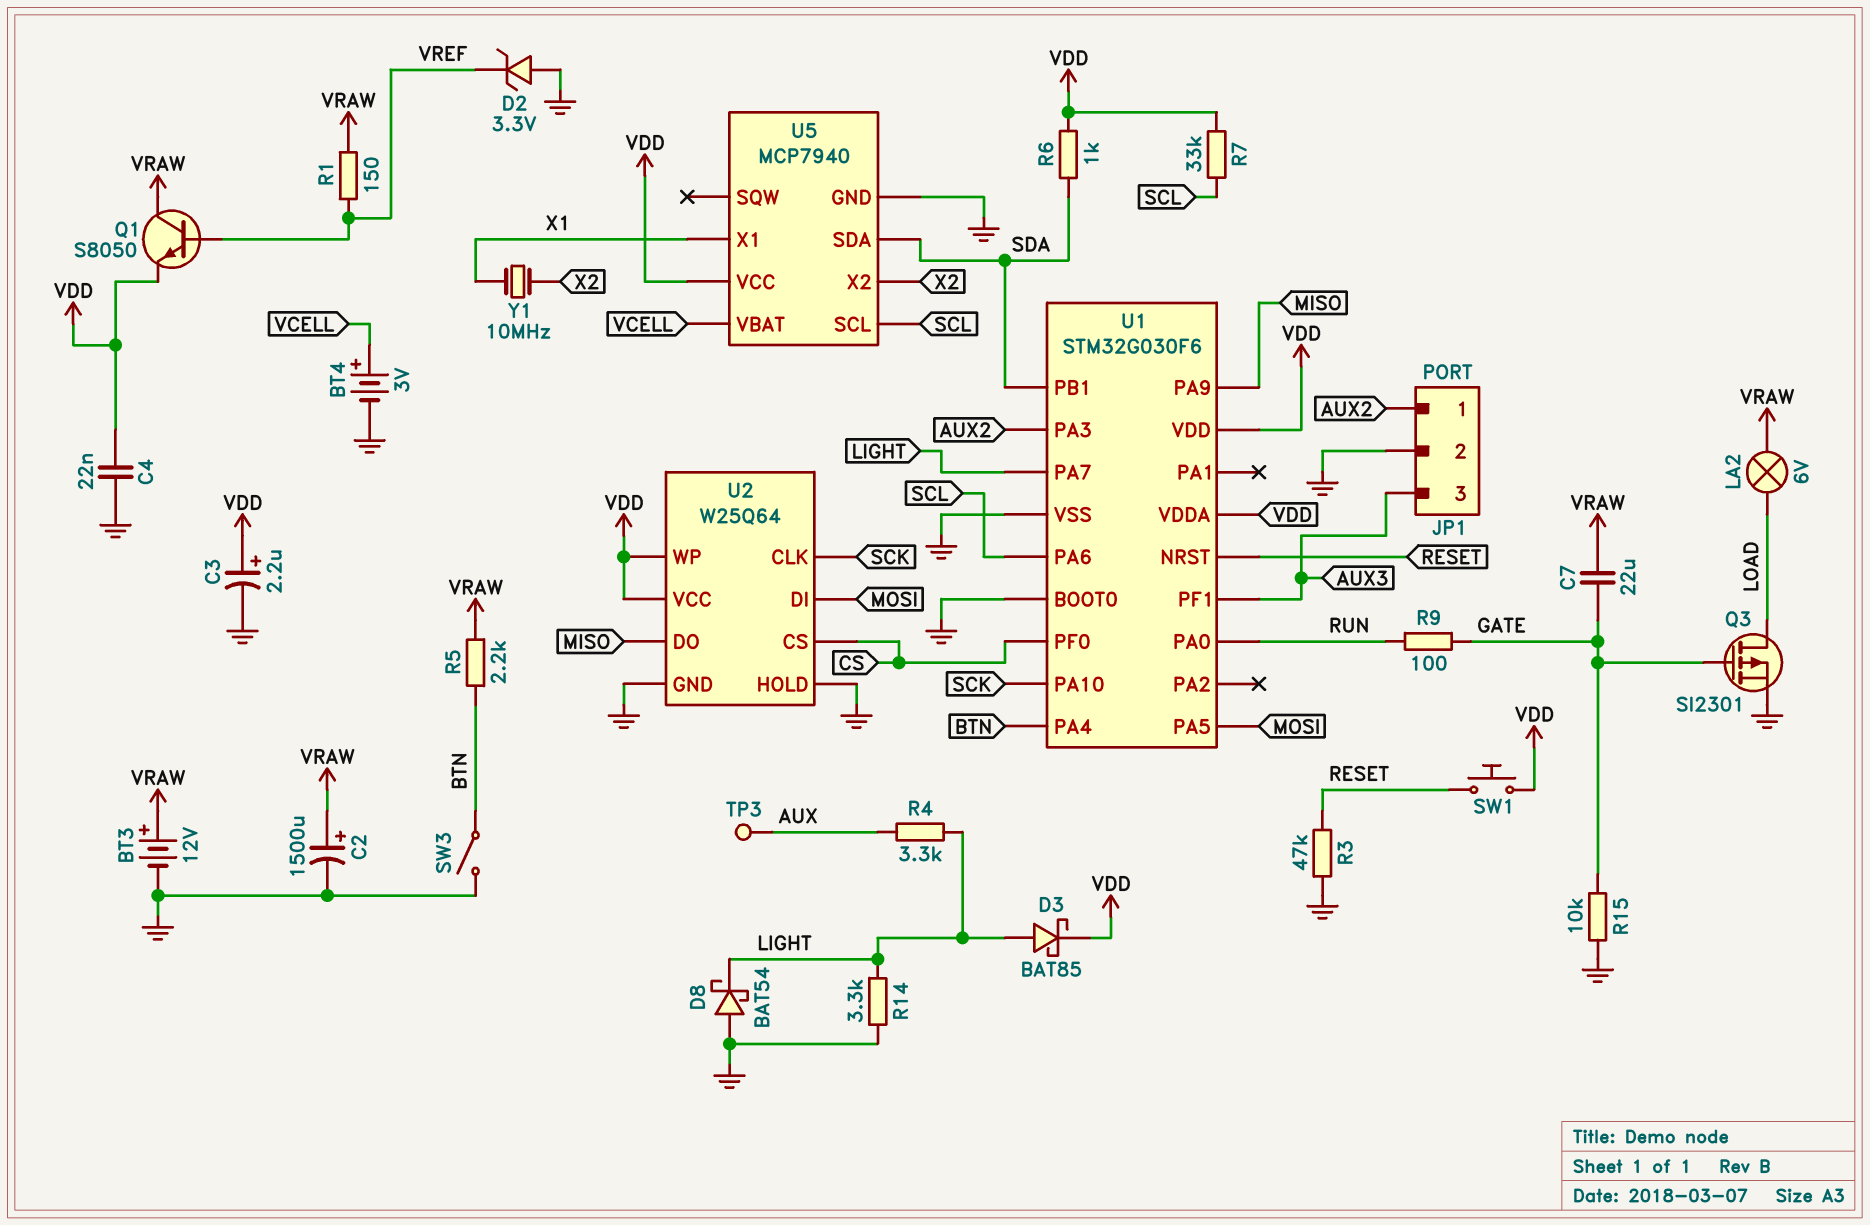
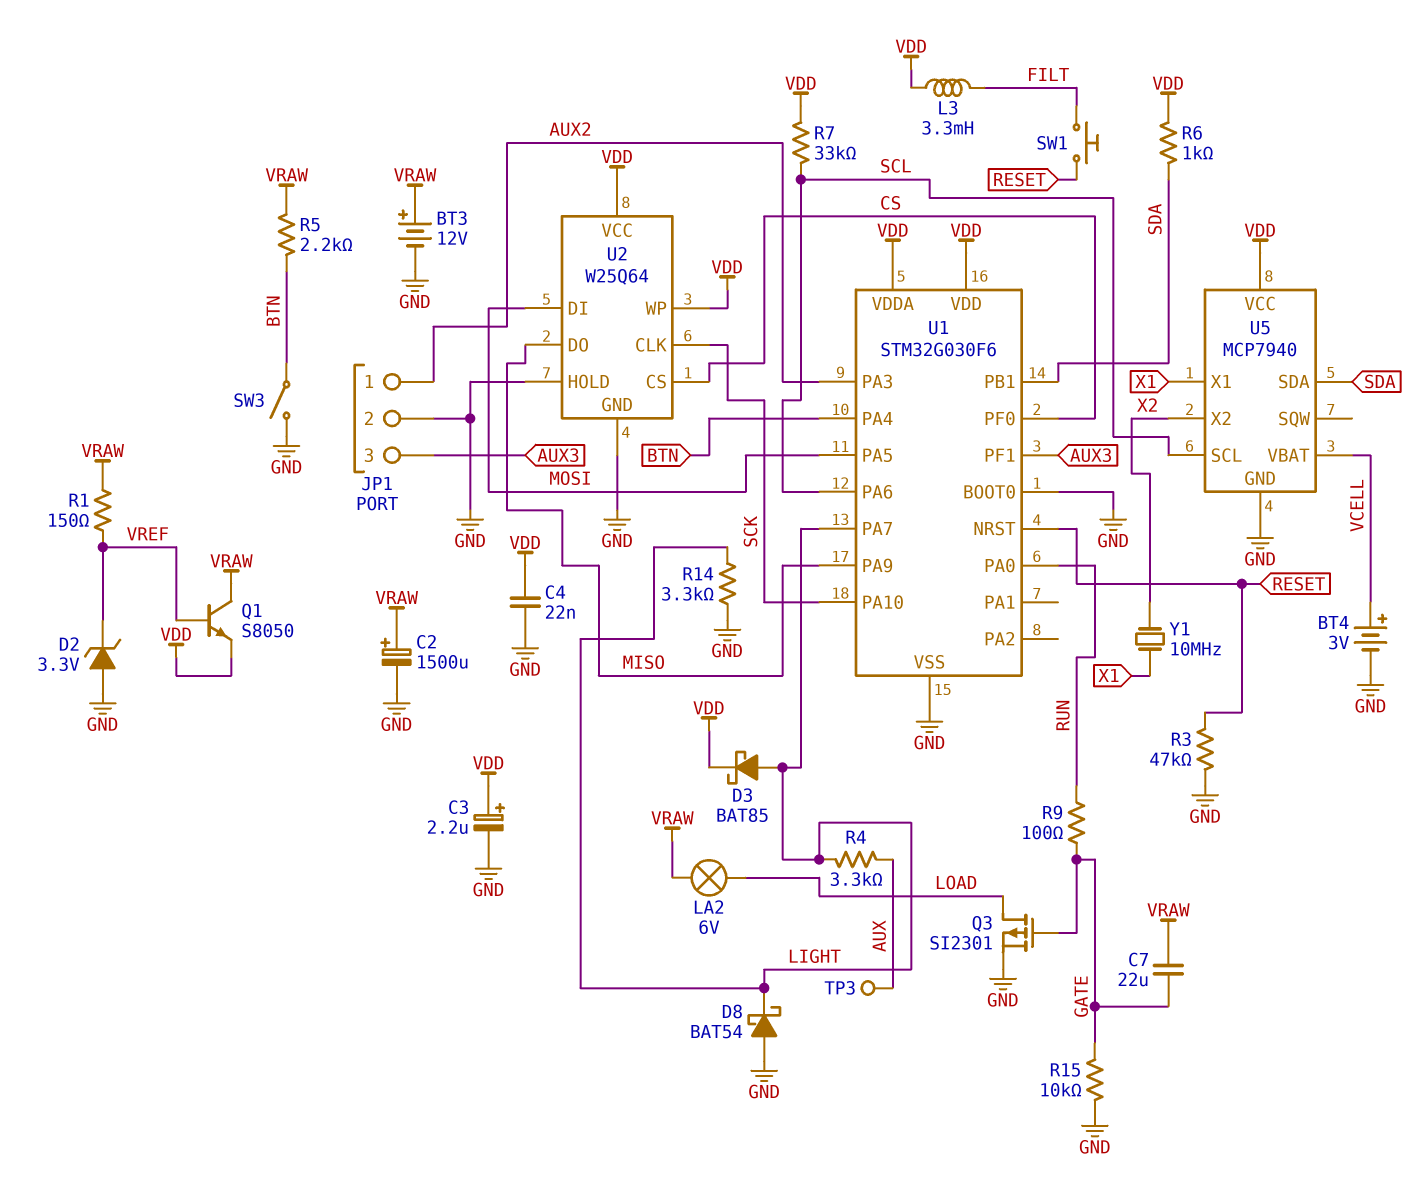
L3: none -> 3.3mH (FILT, VDD)
SW1: button (RESET, VDD) -> button (FILT, RESET)

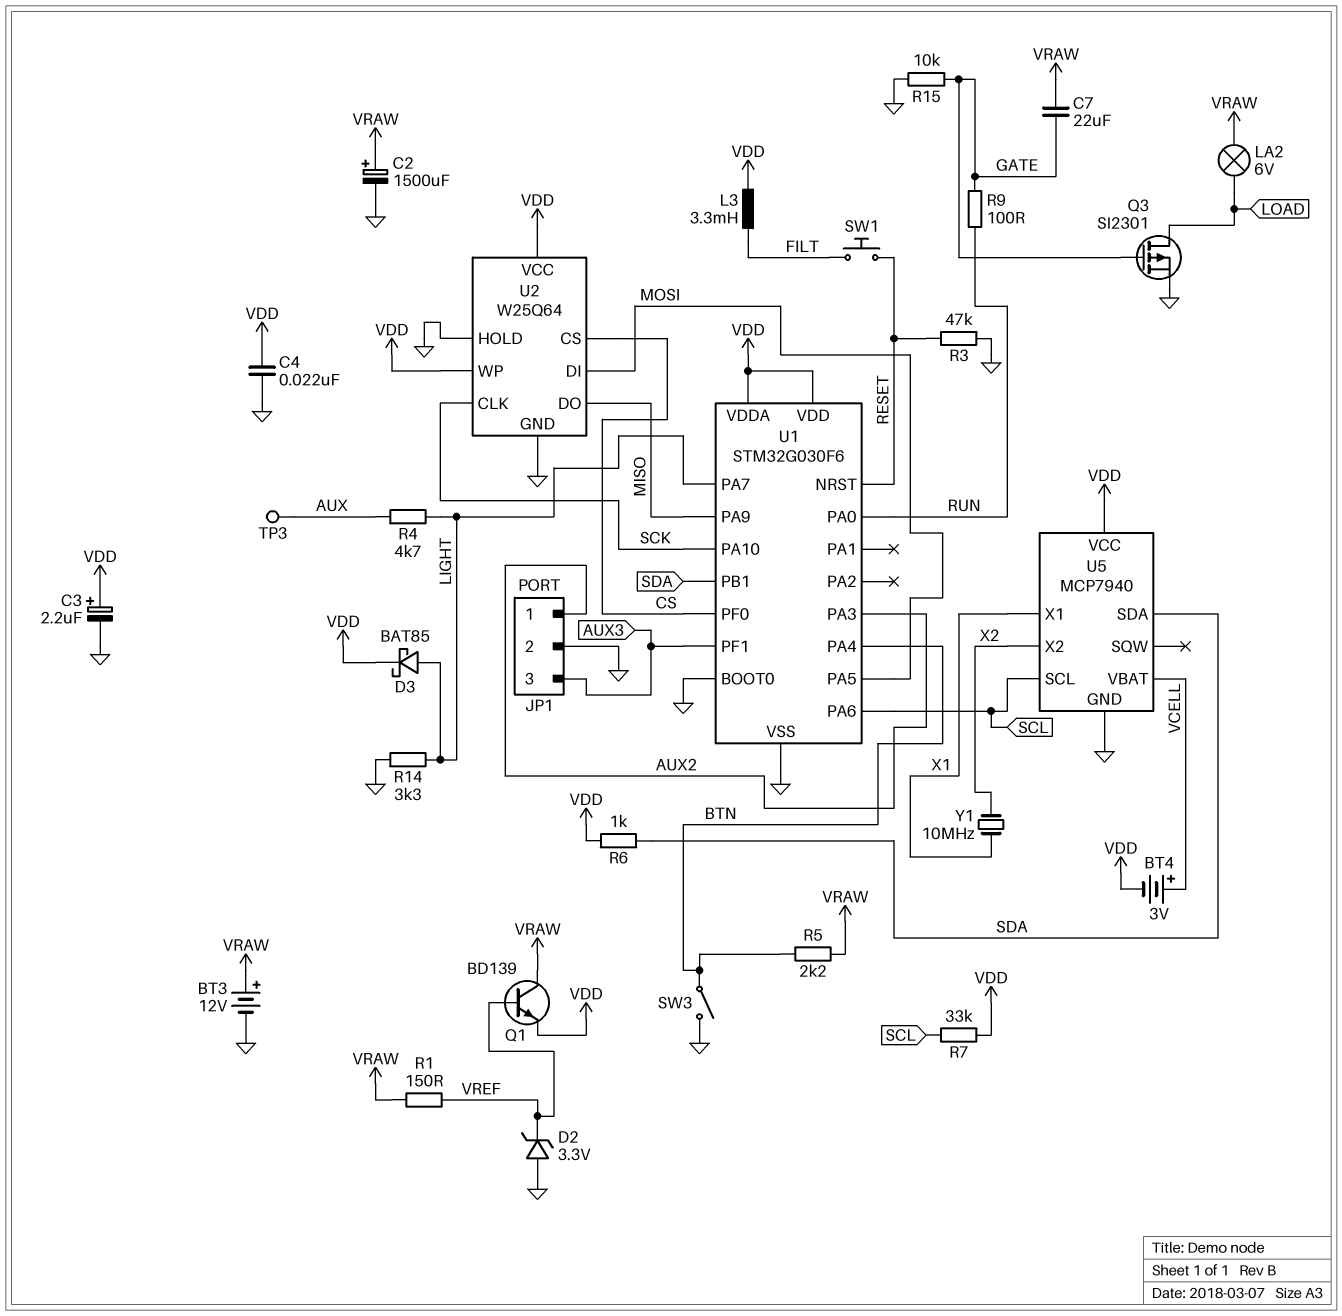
BT4: 3V (plus VCELL, minus GND) -> 3V (plus VCELL, minus VDD)
D8: schottky BAT54 (A GND, K LIGHT) -> none
Q1: NPN S8050 (B VREF, C VRAW, E VDD) -> NPN BD139 (B VREF, C VRAW, E VDD)
R4: 3.3k (AUX, LIGHT) -> 4.7k (AUX, LIGHT)

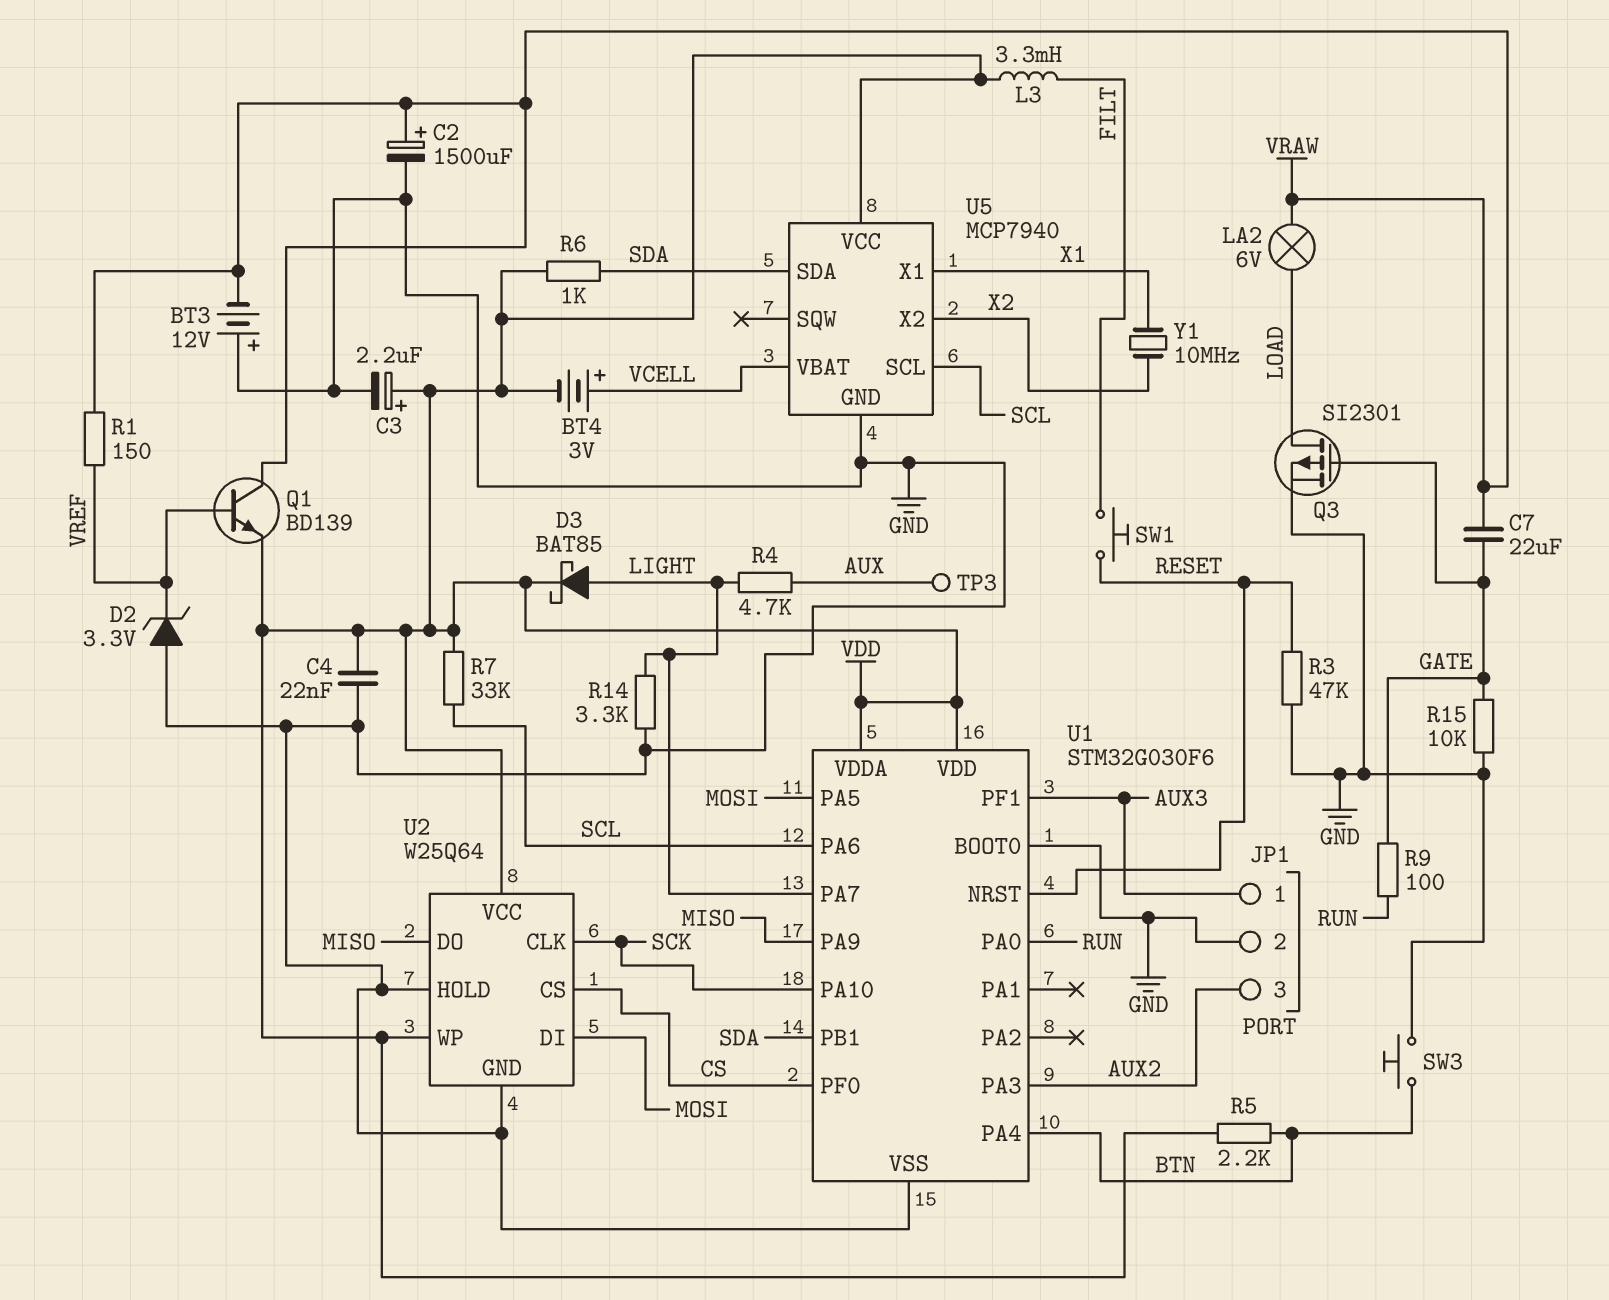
BT3: 12V (plus VRAW, minus GND) -> 12V (plus GND, minus VRAW)
JP1 pin 1: AUX2 -> AUX3
JP1 pin 3: AUX3 -> AUX2
R5: 2.2k (BTN, VRAW) -> 2.2k (BTN, VDD)
SW3: switch (BTN, GND) -> button (BTN, GND)

